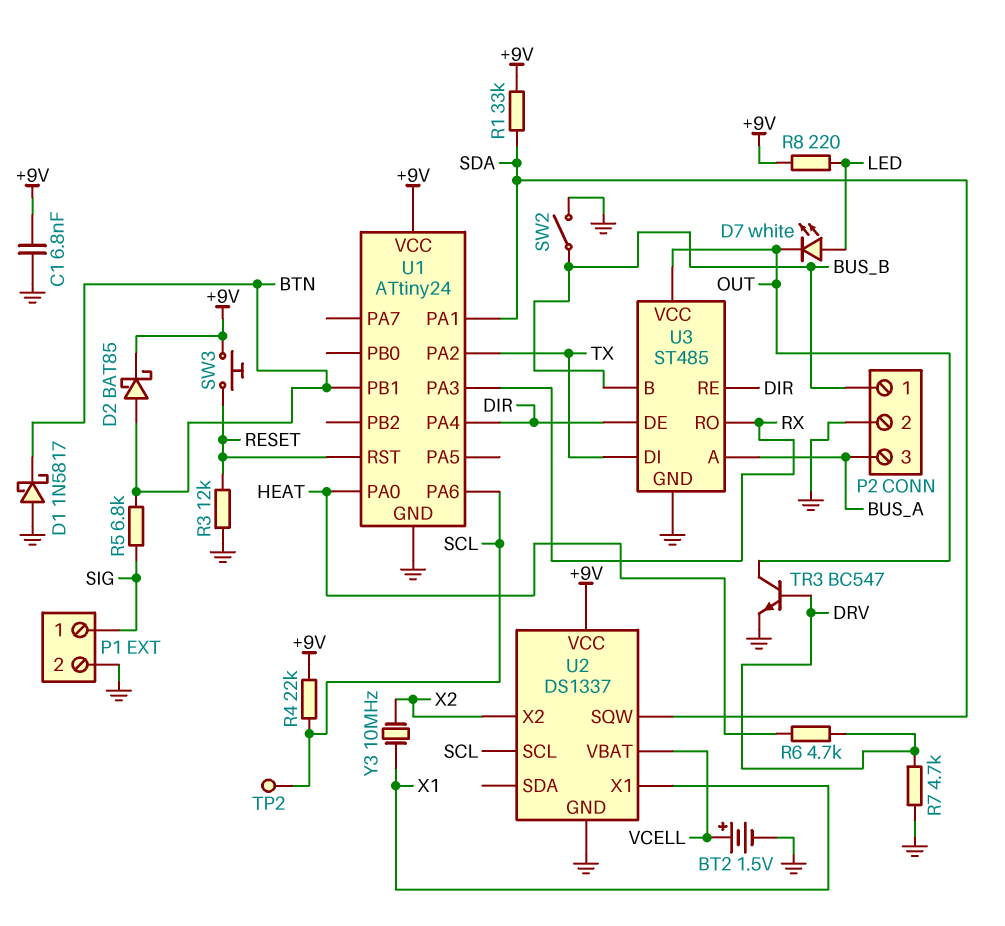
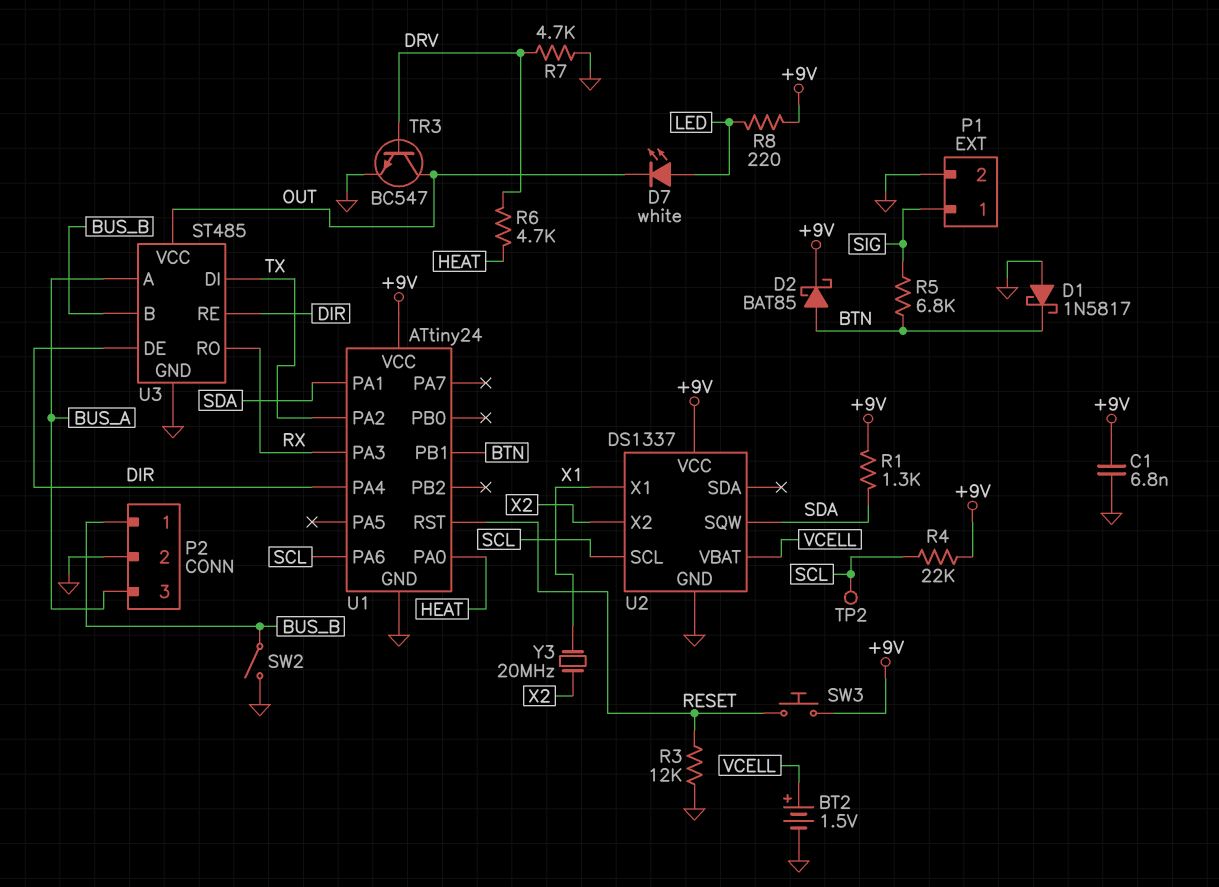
R1: 33k (+9V, SDA) -> 1.3k (+9V, SDA)
Y3: 10MHz (X1, X2) -> 20MHz (X1, X2)

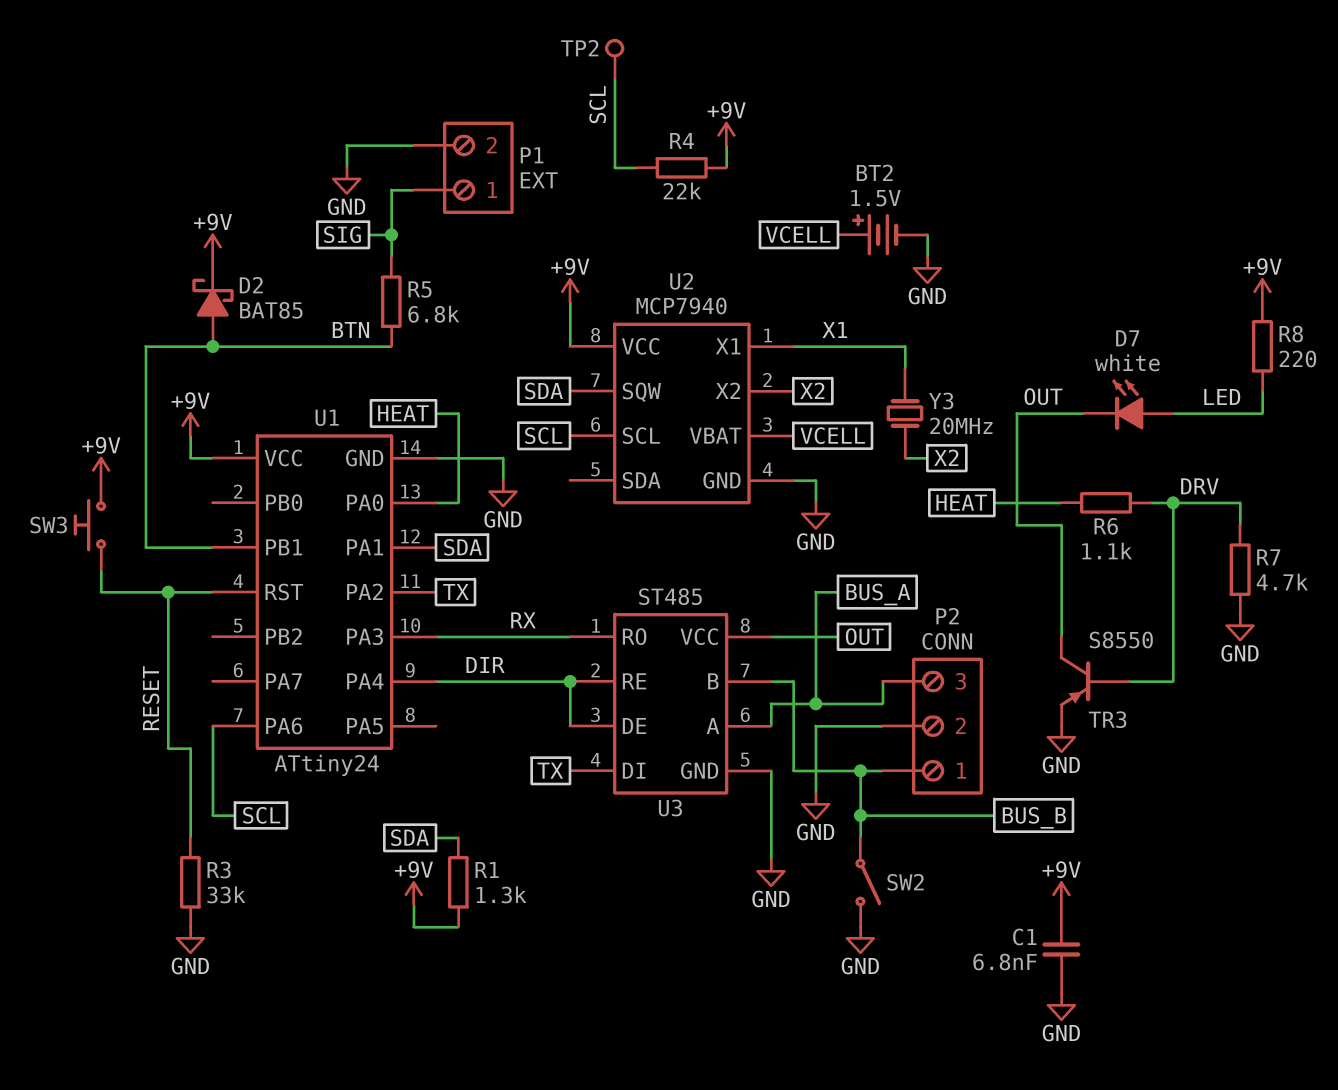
D1: schottky 1N5817 (A GND, K BTN) -> none
R3: 12k (GND, RESET) -> 33k (GND, RESET)
R6: 4.7k (DRV, HEAT) -> 1.1k (DRV, HEAT)
TR3: NPN BC547 (B DRV, C OUT, E GND) -> PNP S8550 (B DRV, C OUT, E GND)
U2: DS1337 -> MCP7940

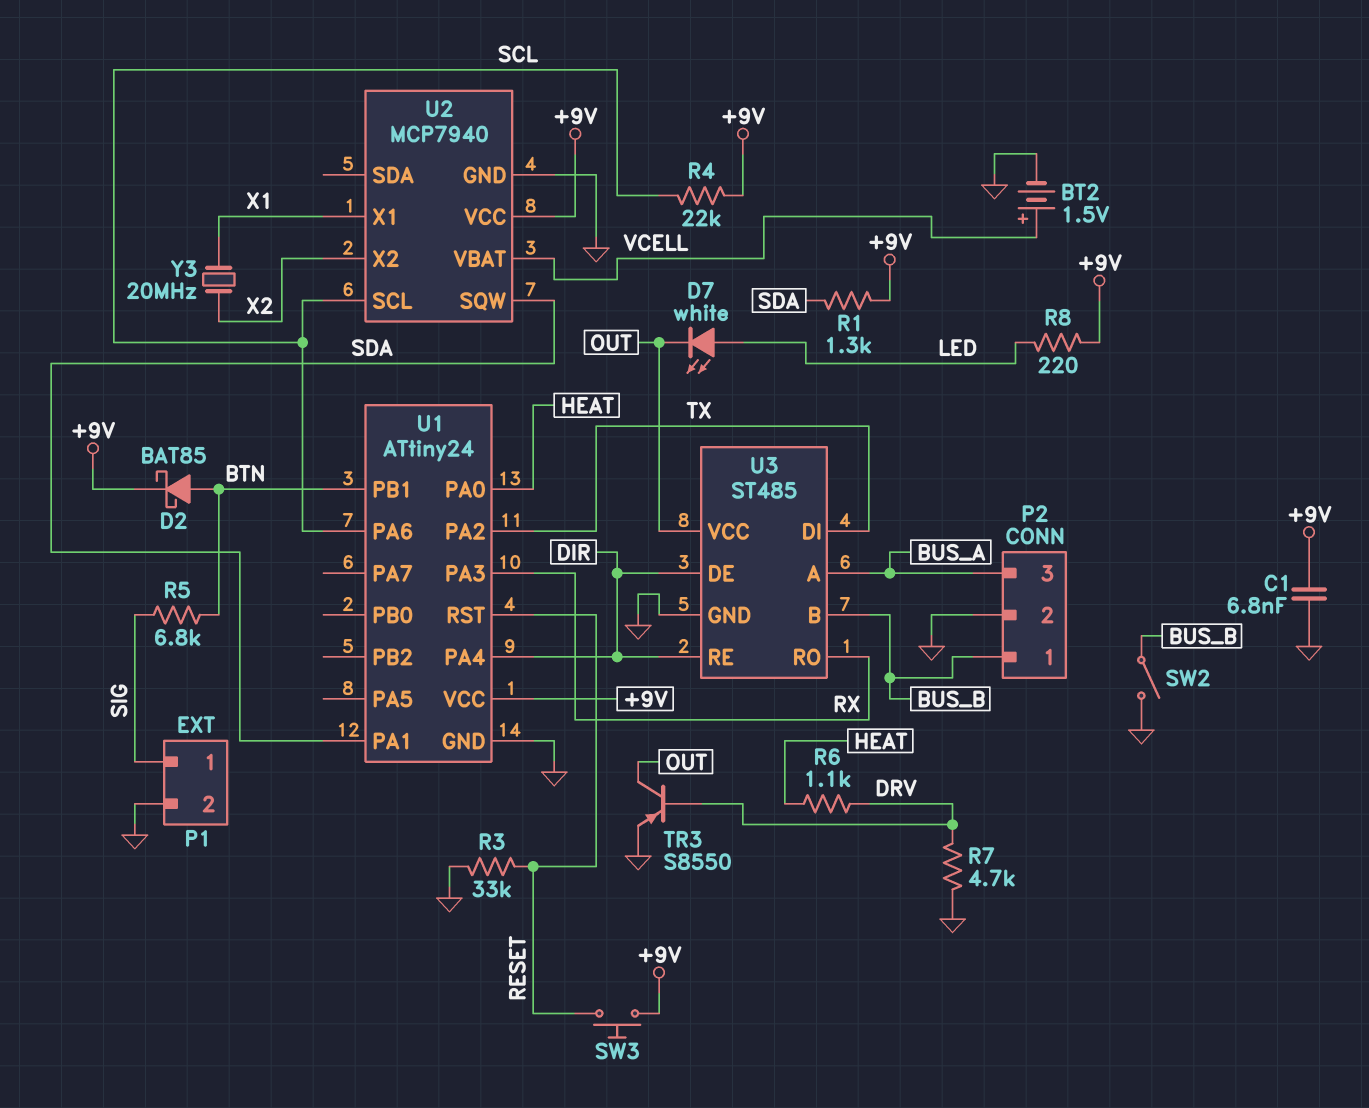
TP2: test point (SCL) -> none

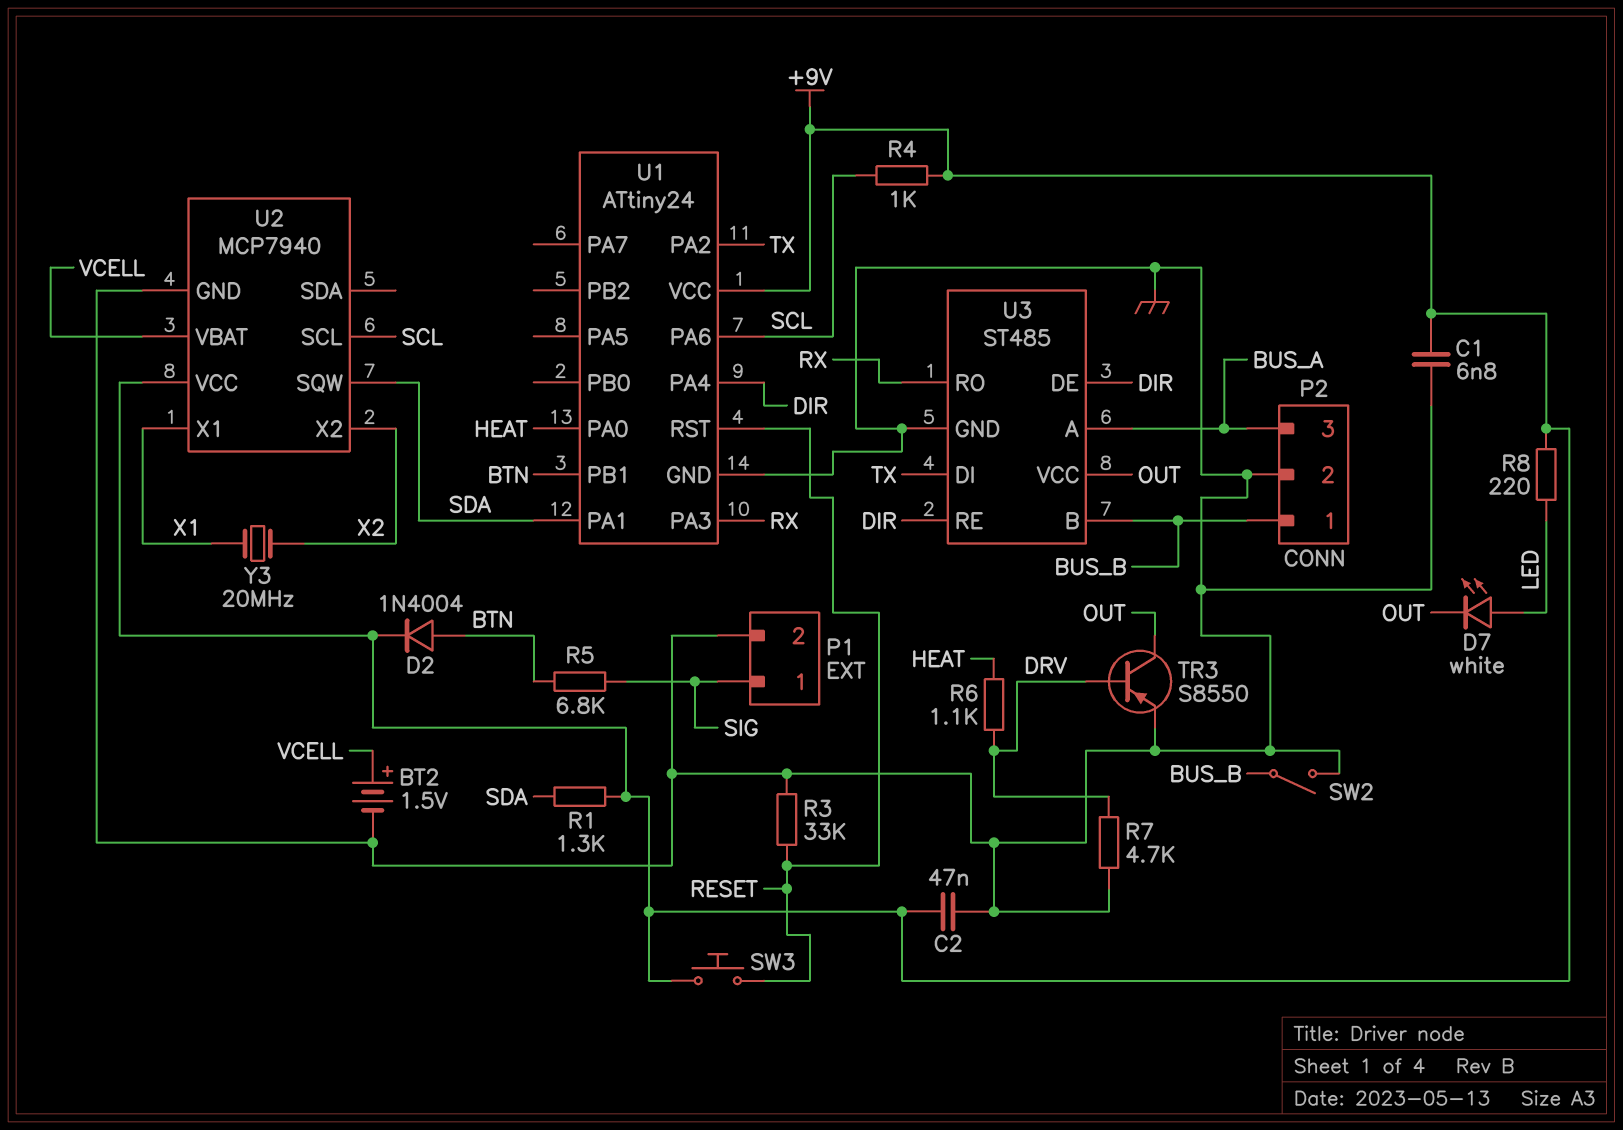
C2: none -> 47nF (+9V, GND)
D2: schottky BAT85 (A BTN, K +9V) -> diode 1N4004 (A BTN, K +9V)
R4: 22k (+9V, SCL) -> 1k (+9V, SCL)

